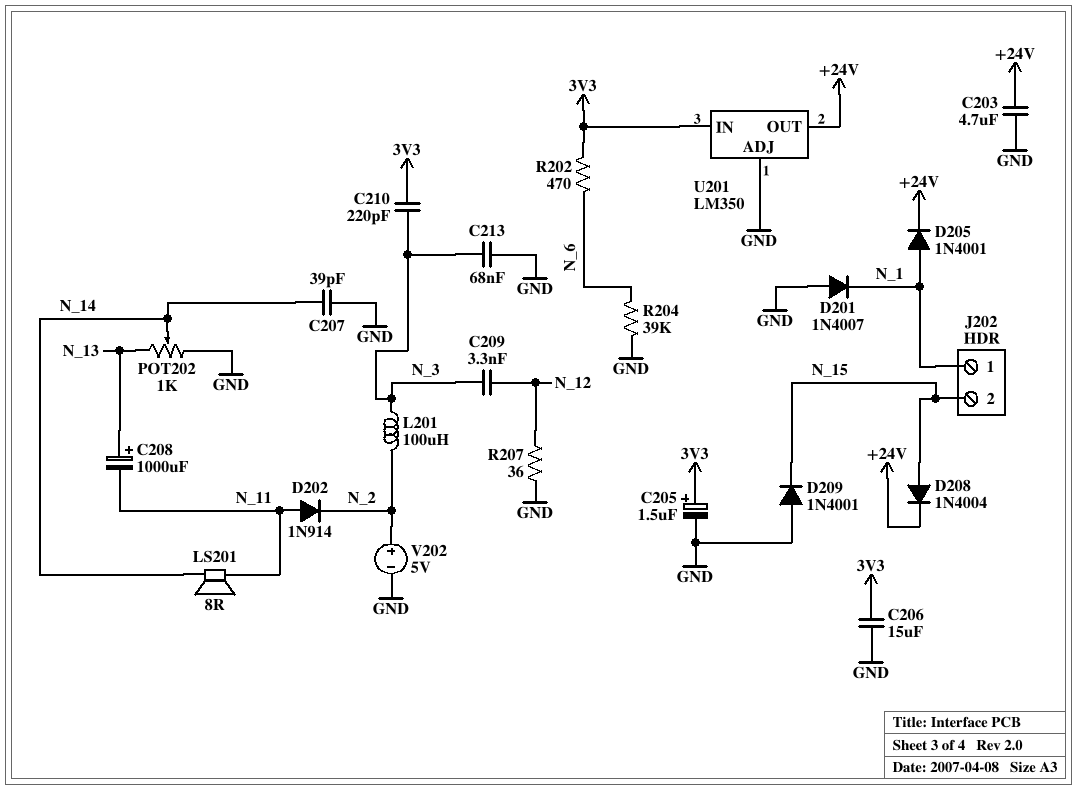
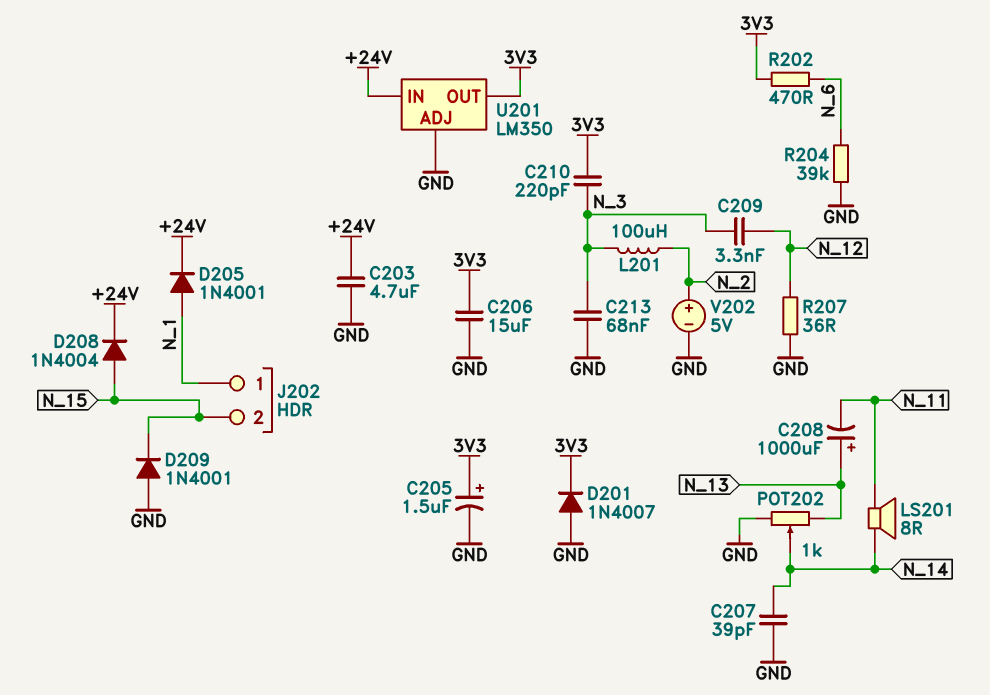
D201: diode 1N4007 (A GND, K N_1) -> diode 1N4007 (A GND, K 3V3)
D202: diode 1N914 (A N_11, K N_2) -> none
U201 pin IN: 3V3 -> +24V
U201 pin OUT: +24V -> 3V3

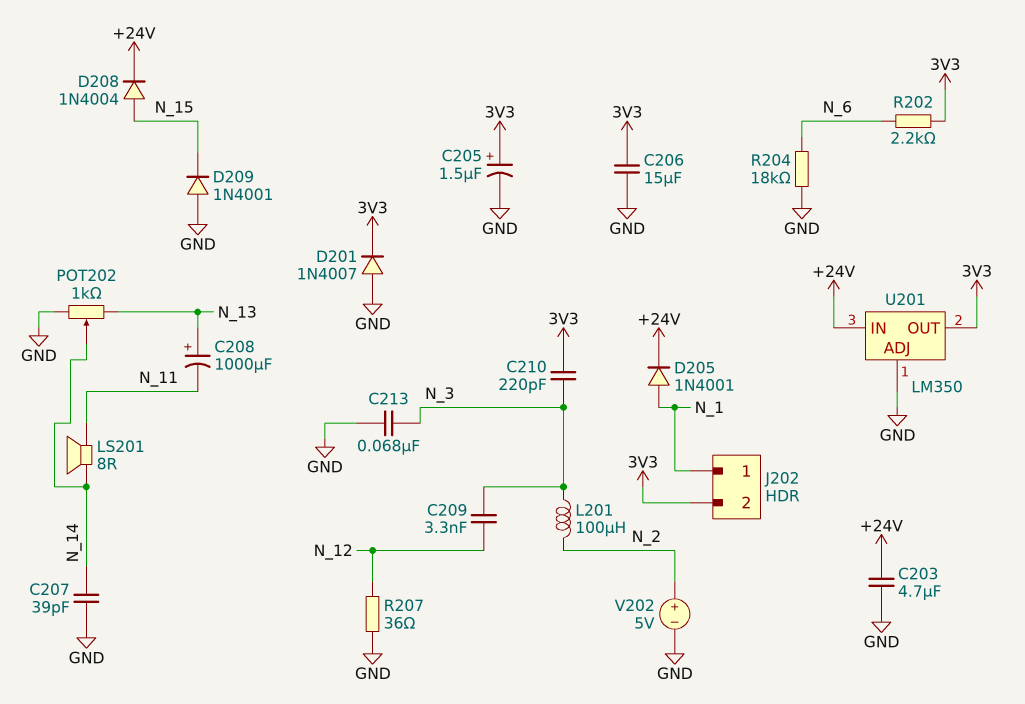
J202 pin 2: N_15 -> 3V3
R202: 470 (3V3, N_6) -> 2.2k (3V3, N_6)
R204: 39k (GND, N_6) -> 18k (GND, N_6)

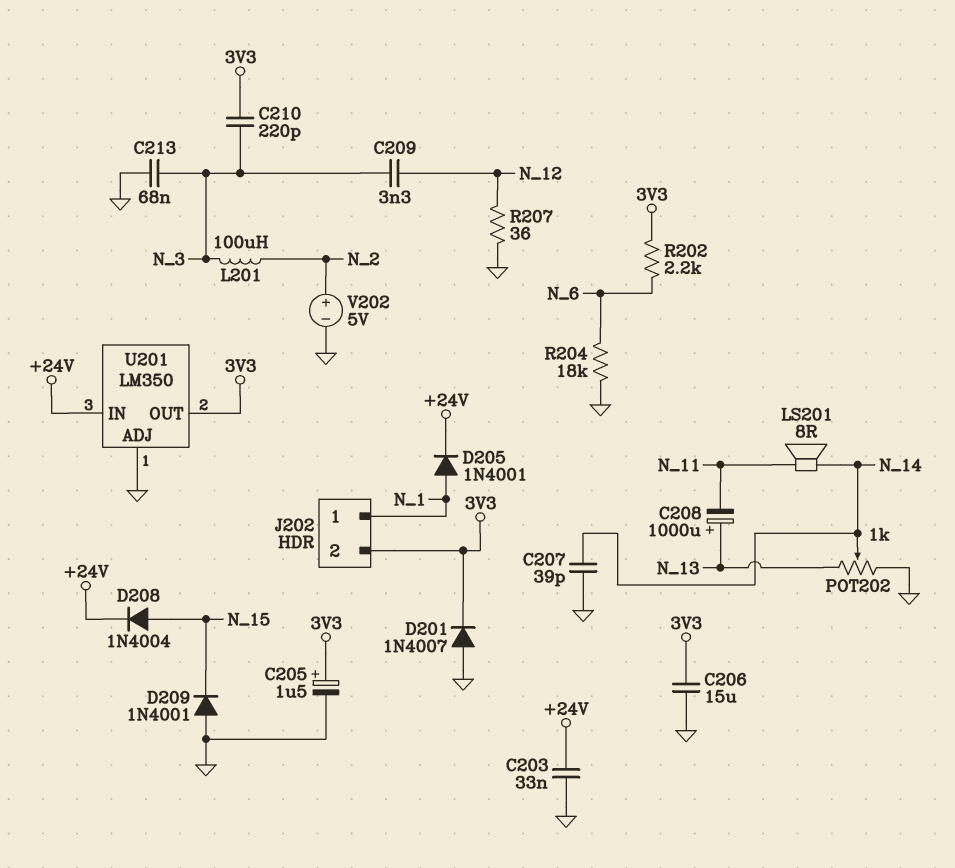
C203: 4.7uF (+24V, GND) -> 33nF (+24V, GND)

